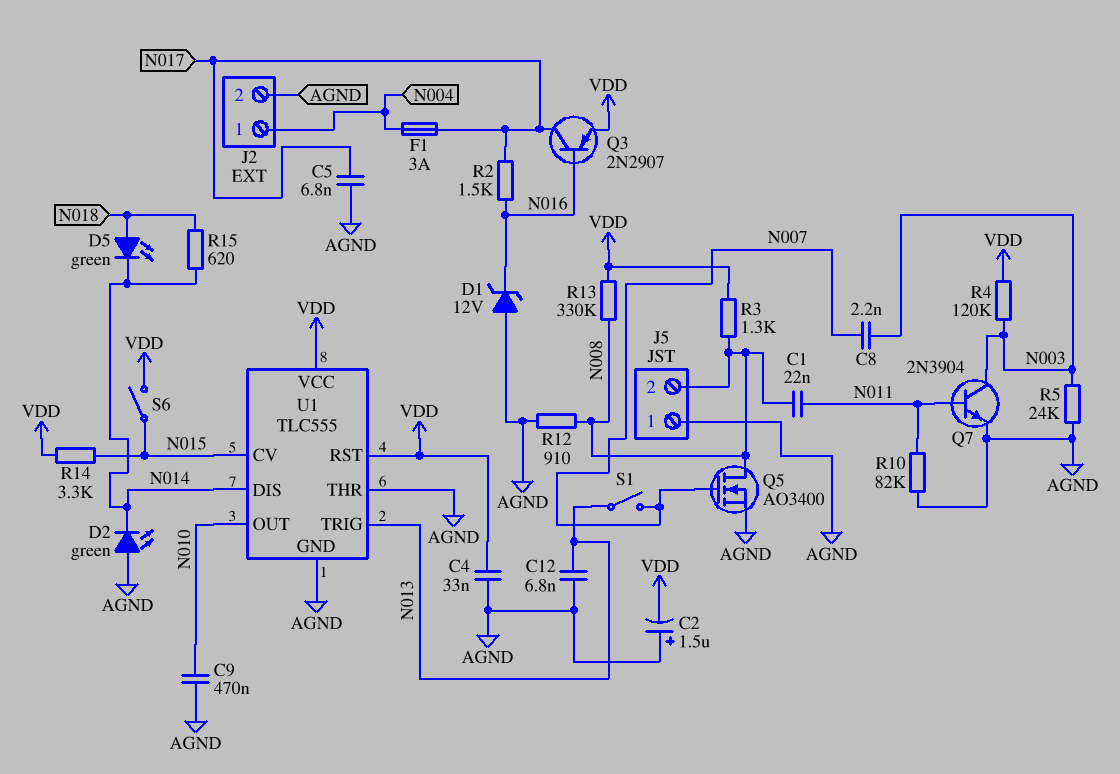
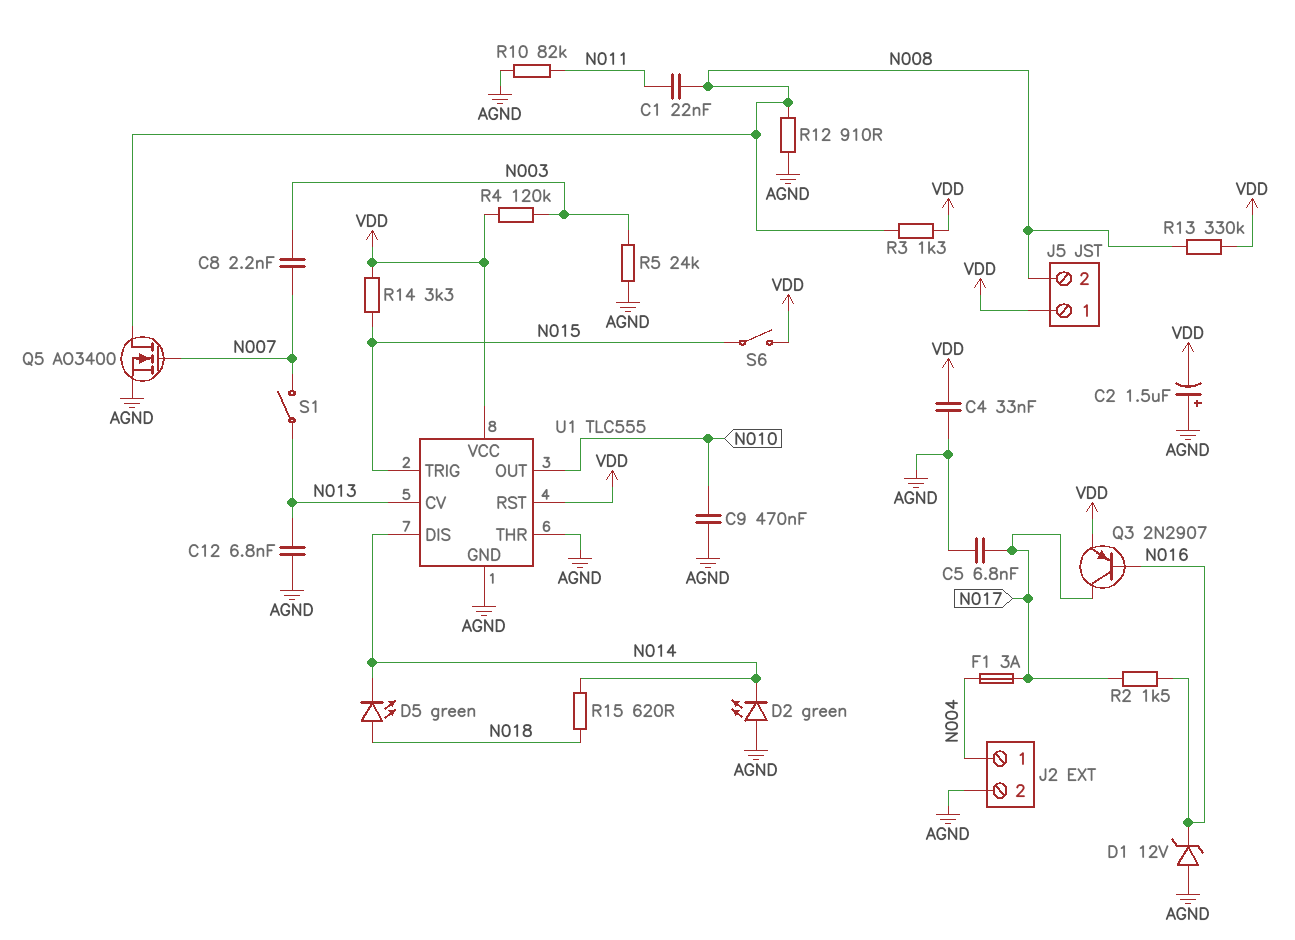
J5 pin 1: AGND -> VDD
Q7: NPN 2N3904 (B N011, C N003, E AGND) -> none
U1 pin CV: N015 -> N013
U1 pin TRIG: N013 -> N015

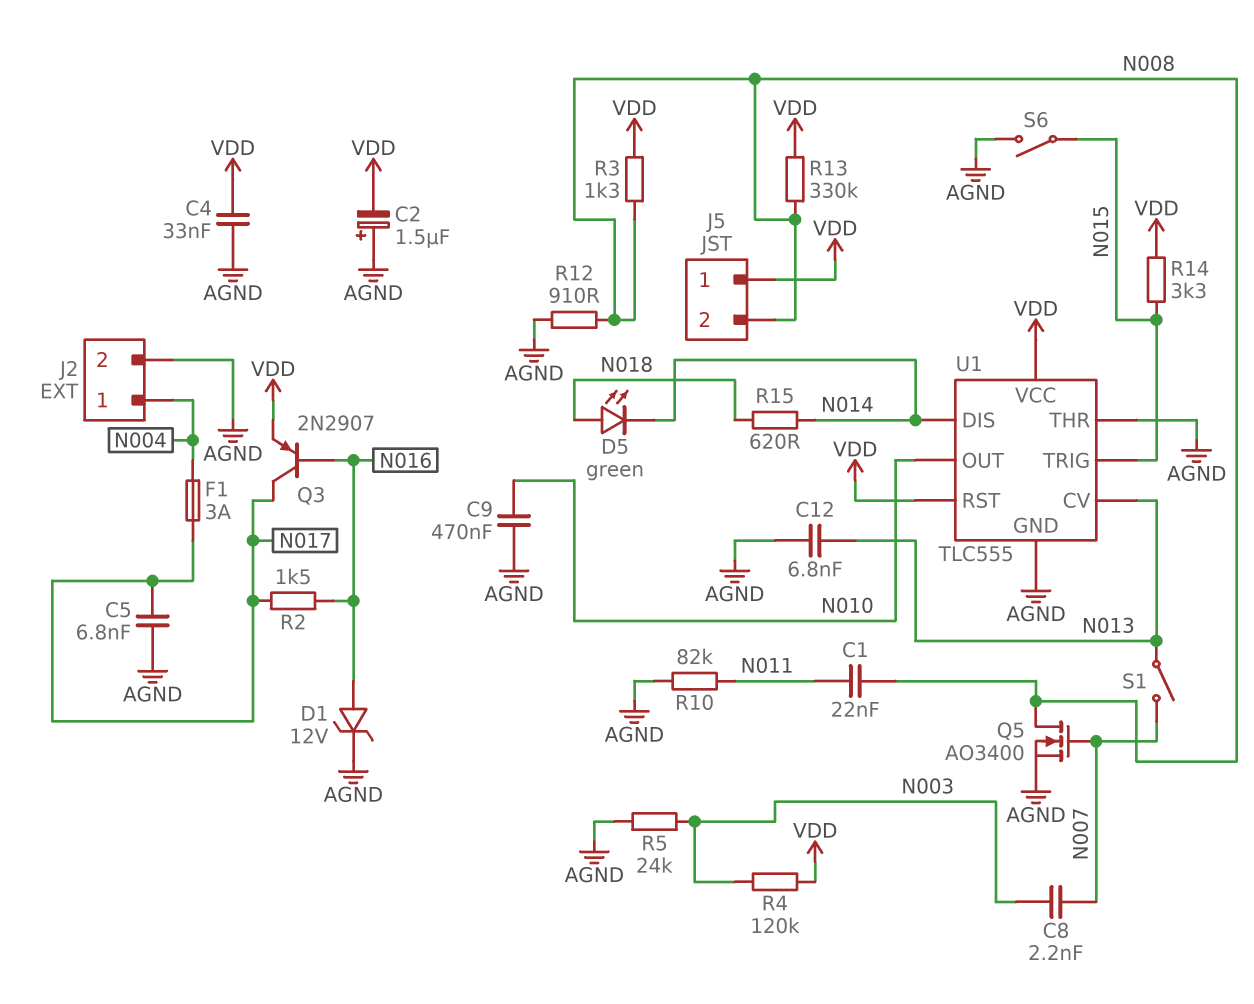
D1: zener 12V (A AGND, K N016) -> zener 12V (A N016, K AGND)
D2: LED green (A AGND, K N014) -> none
S6: switch (N015, VDD) -> switch (AGND, N015)

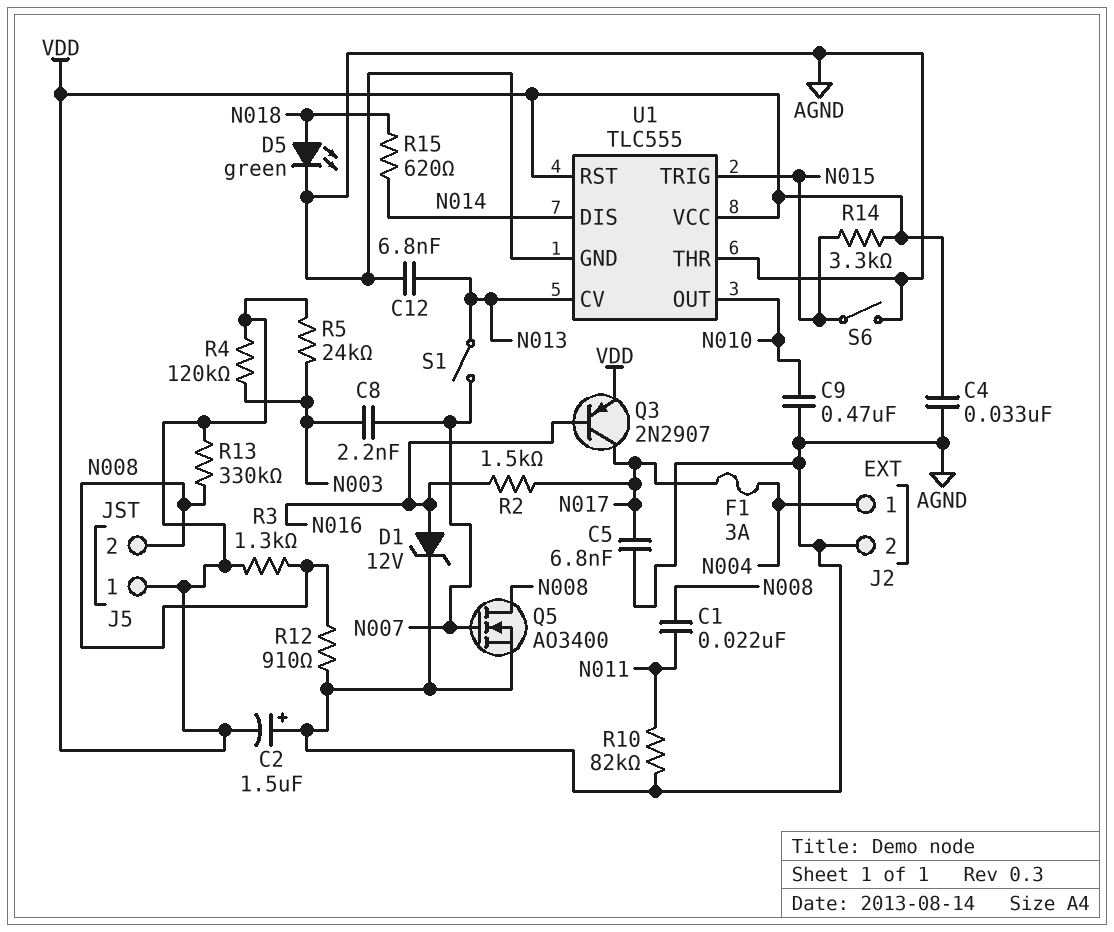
D5: LED green (A N018, K N014) -> LED green (A N018, K AGND)
R5: 24k (AGND, N003) -> 24k (N003, VDD)

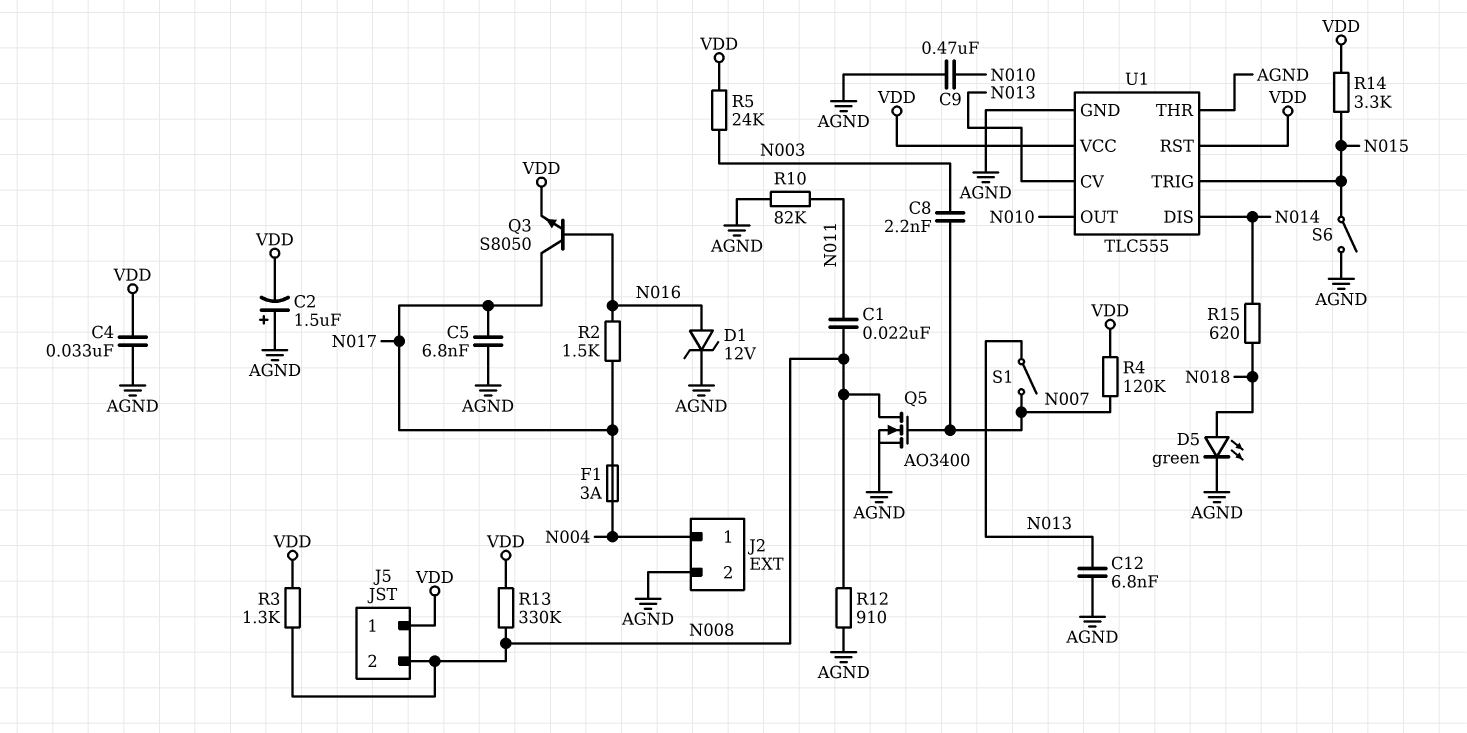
Q3: PNP 2N2907 (B N016, C N017, E VDD) -> NPN S8050 (B N016, C N017, E VDD)
R4: 120k (N003, VDD) -> 120k (N007, VDD)

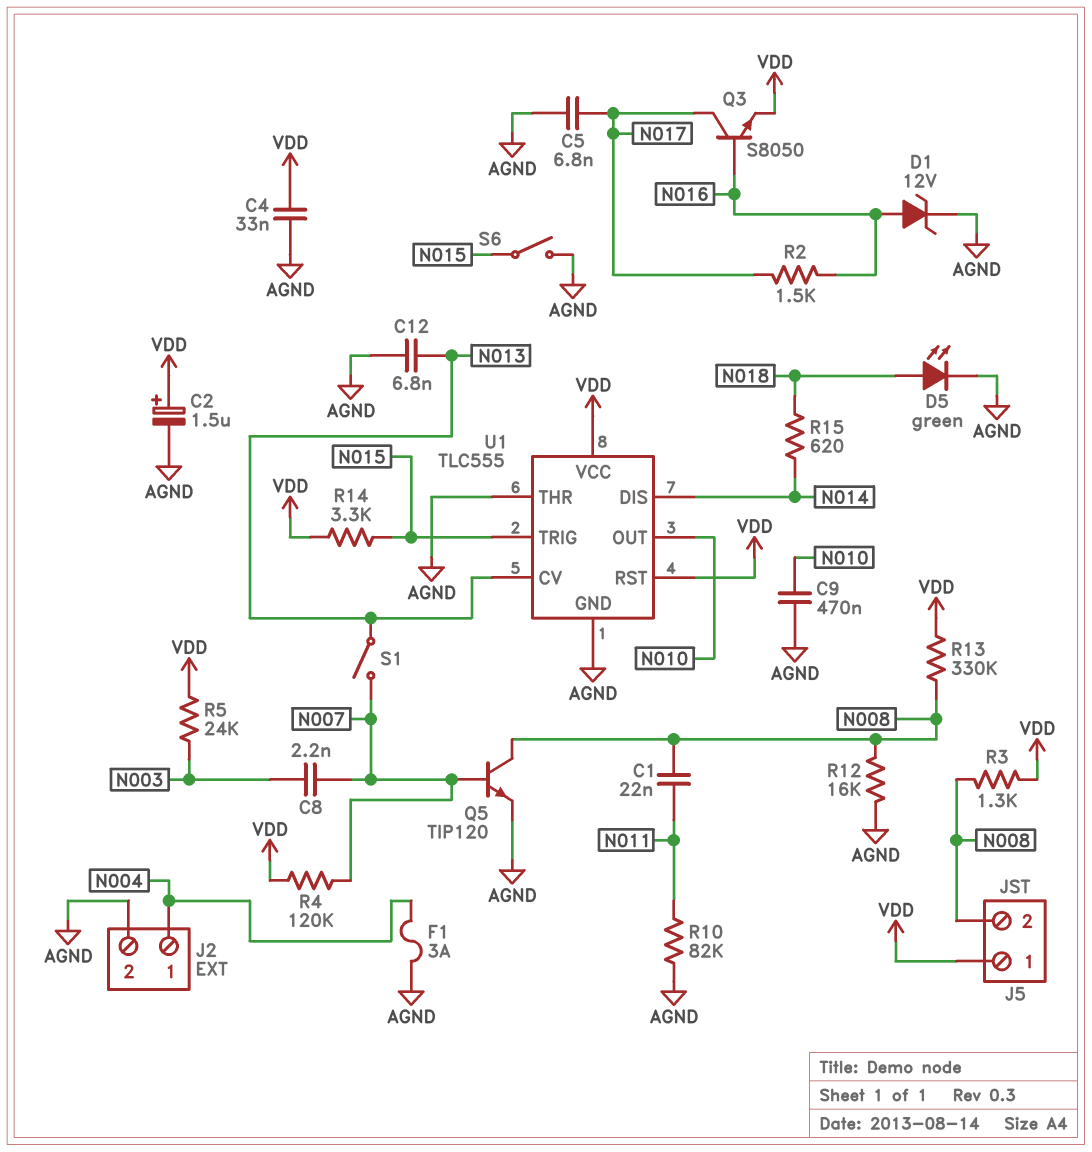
C2: 1.5uF (plus AGND, minus VDD) -> 1.5uF (plus VDD, minus AGND)
F1: 3A (N004, N017) -> 3A (AGND, N004)
Q5: NMOS AO3400 (G N007, D N008, S AGND) -> NPN TIP120 (B N007, C N008, E AGND)
R12: 910 (AGND, N008) -> 16k (AGND, N008)

